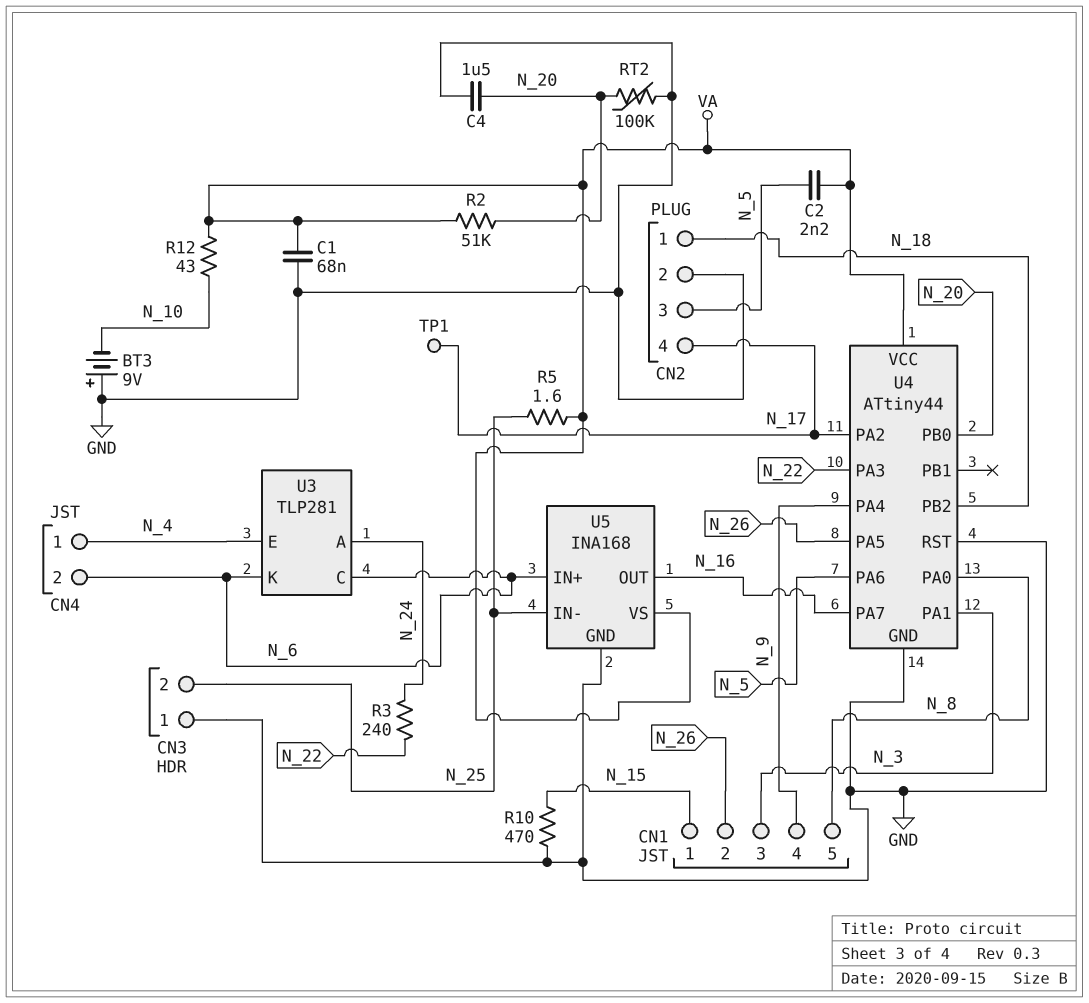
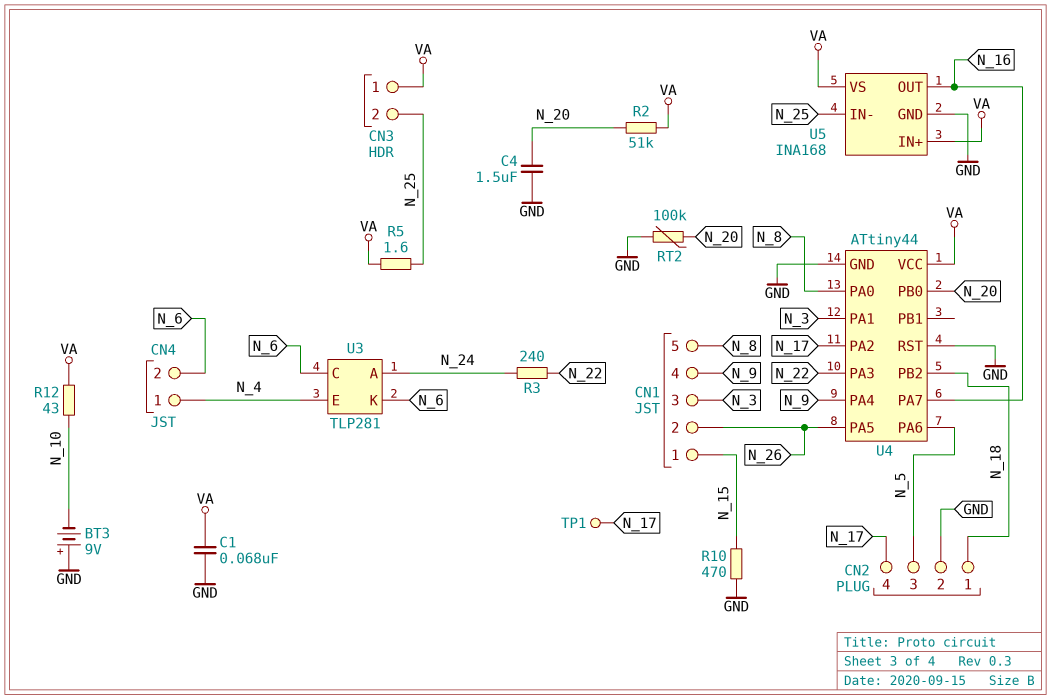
C2: 2.2nF (N_5, VA) -> none
CN3 pin 1: GND -> VA
U5 pin IN+: N_6 -> VA

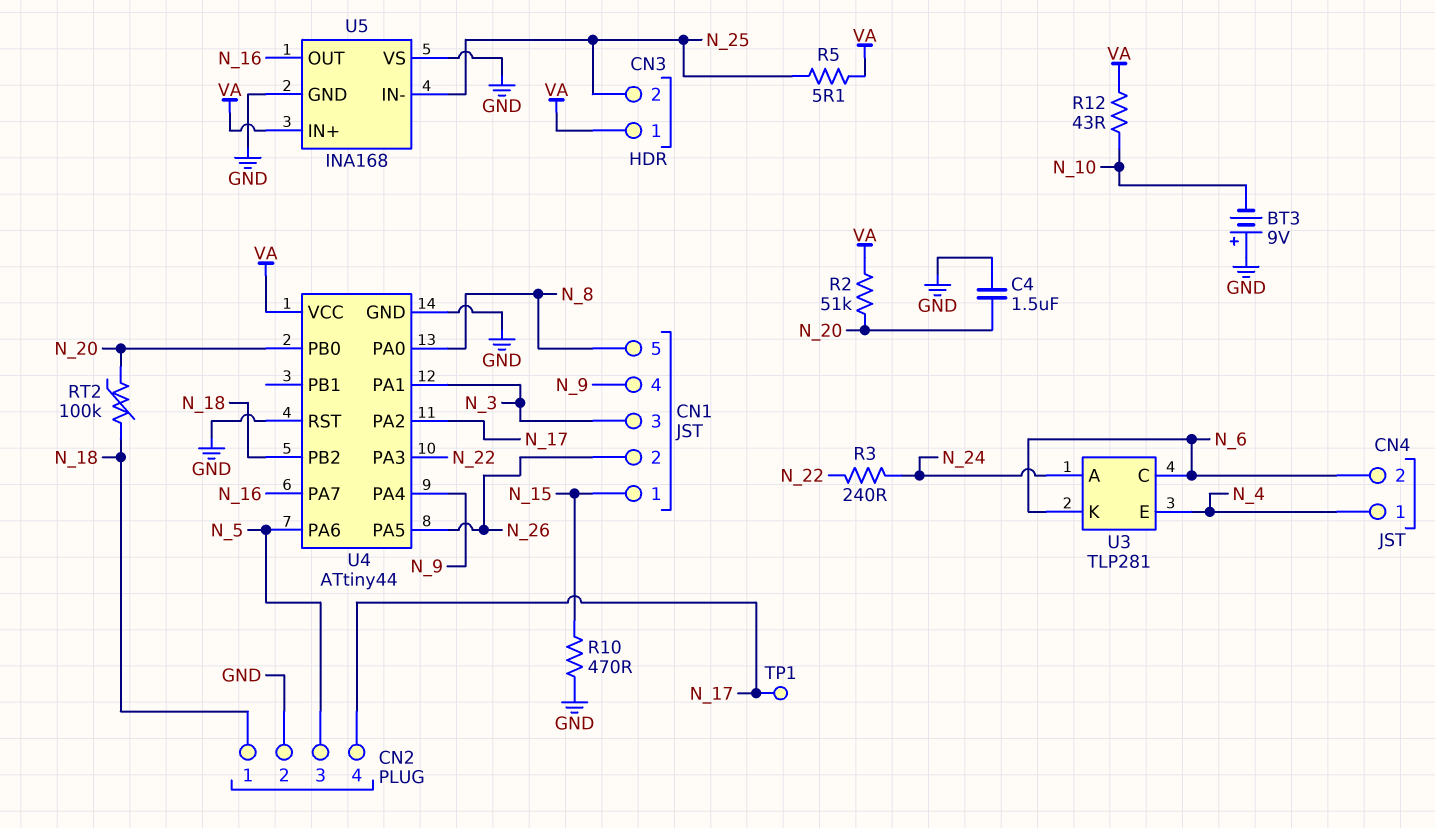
C1: 68nF (GND, VA) -> none
R5: 1.6 (N_25, VA) -> 5.1 (N_25, VA)
RT2: 100k (GND, N_20) -> 100k (N_18, N_20)
U5 pin VS: VA -> GND

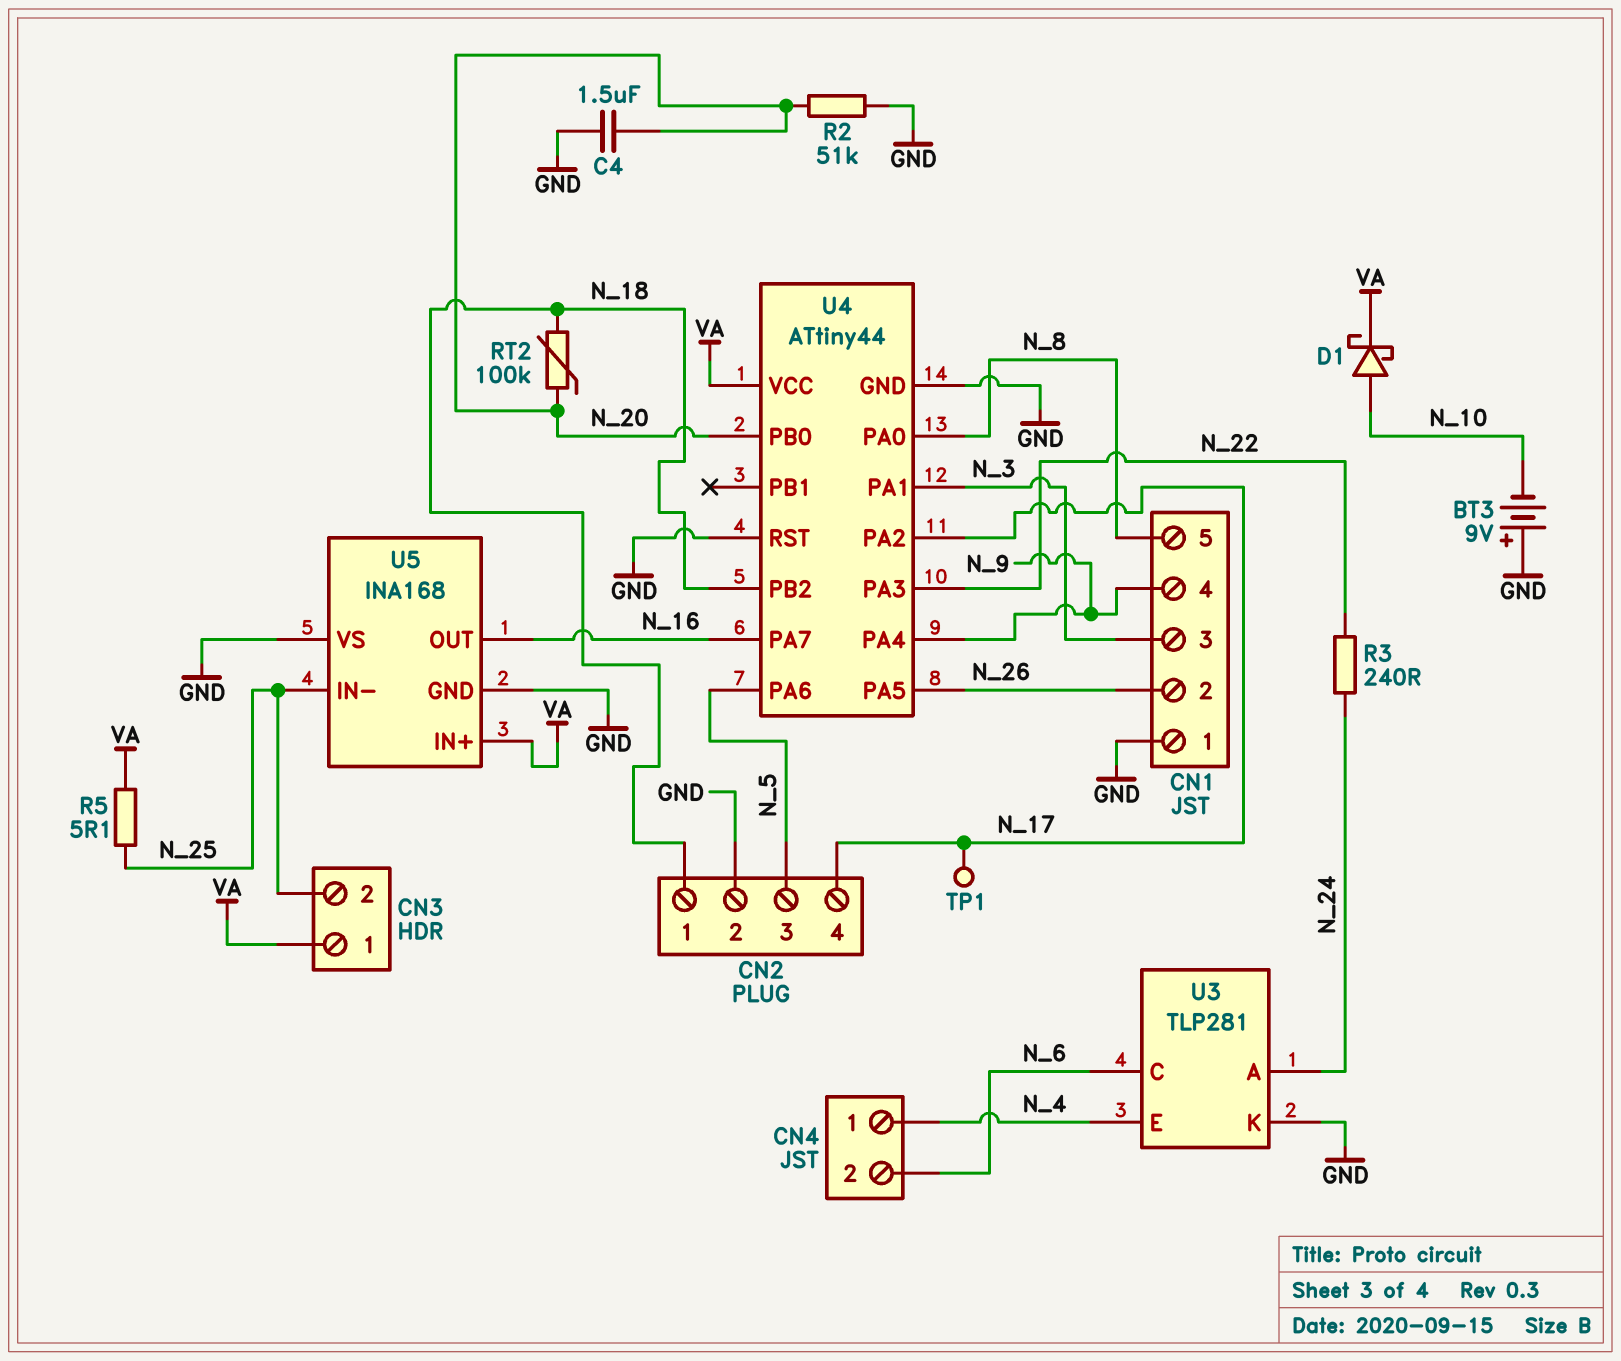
CN1 pin 1: N_15 -> GND
D1: none -> schottky (A N_10, K VA)
R2: 51k (N_20, VA) -> 51k (GND, N_20)
R10: 470 (GND, N_15) -> none
R12: 43 (N_10, VA) -> none
U3 pin K: N_6 -> GND

